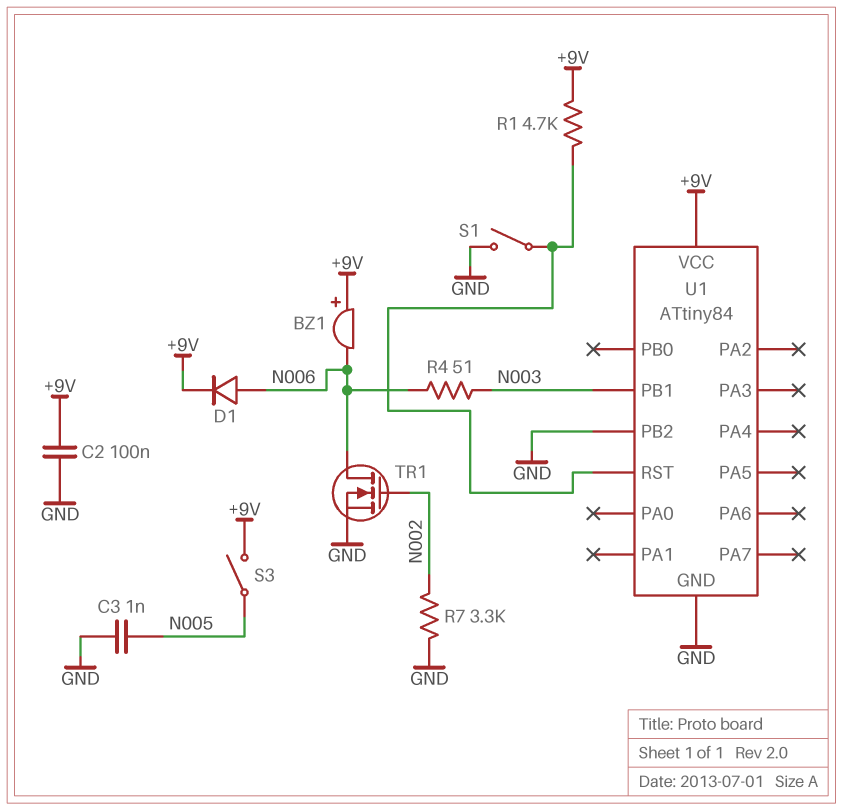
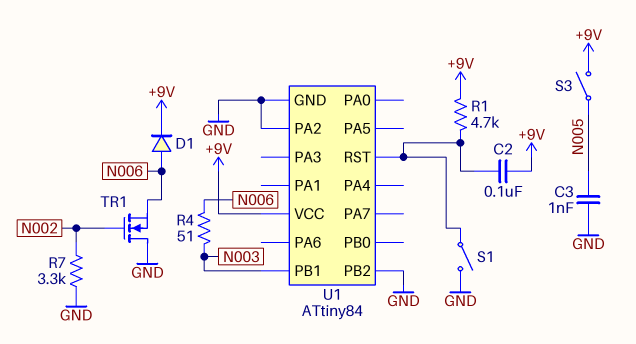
BZ1: buzzer (plus +9V, minus N006) -> none
C2: 100nF (+9V, GND) -> 100nF (+9V, U1/RST)
TR1: NMOS (G N002, D N006, S GND) -> NMOS (G N002, D GND, S N006)
U1 pin PA2: none -> GND

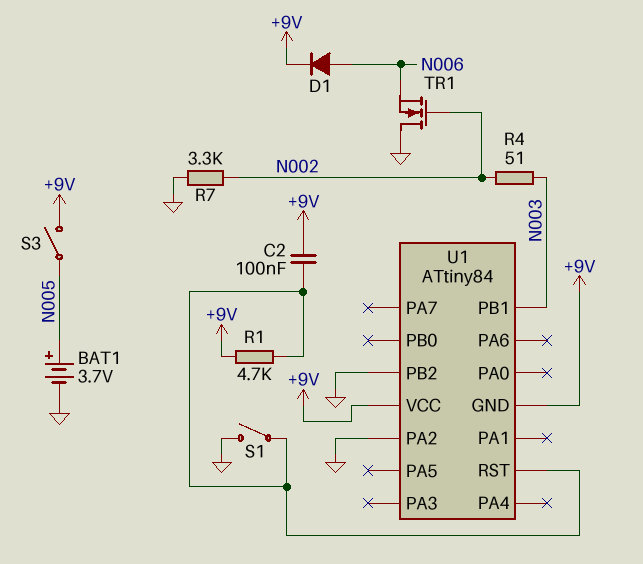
BAT1: none -> 3.7V (plus N005, minus GND)
C3: 1nF (GND, N005) -> none
R4: 51 (N003, N006) -> 51 (N002, N003)
U1 pin GND: GND -> +9V

